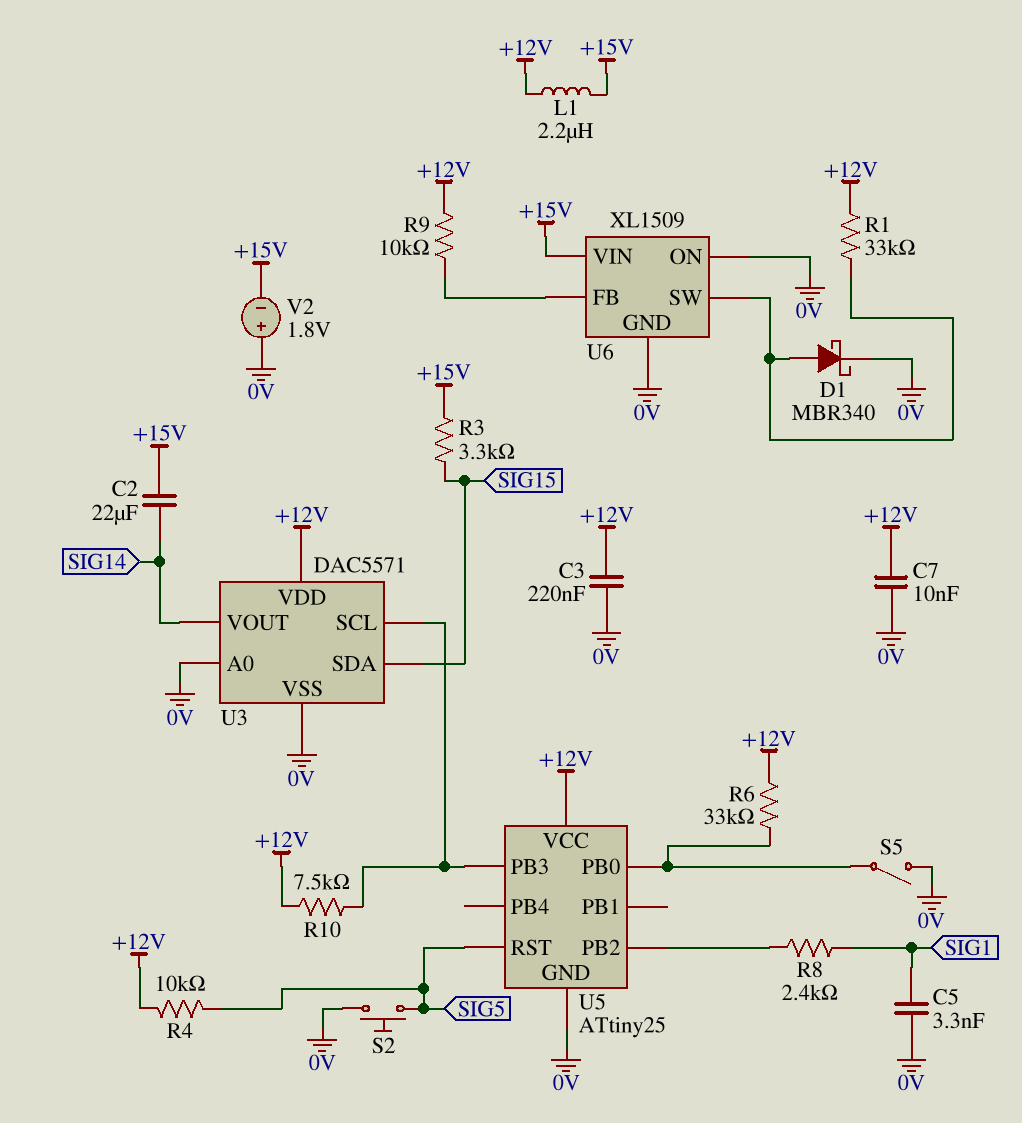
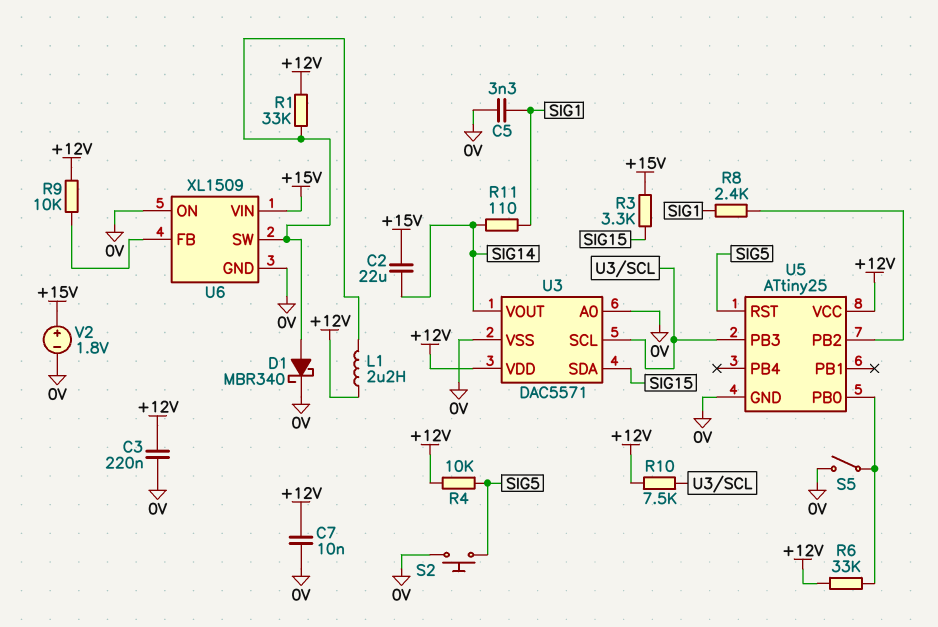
L1: 2.2uH (+12V, +15V) -> 2.2uH (+12V, U6/SW)
R11: none -> 110 (SIG1, SIG14)
V2: 1.8V (plus 0V, minus +15V) -> 1.8V (plus +15V, minus 0V)

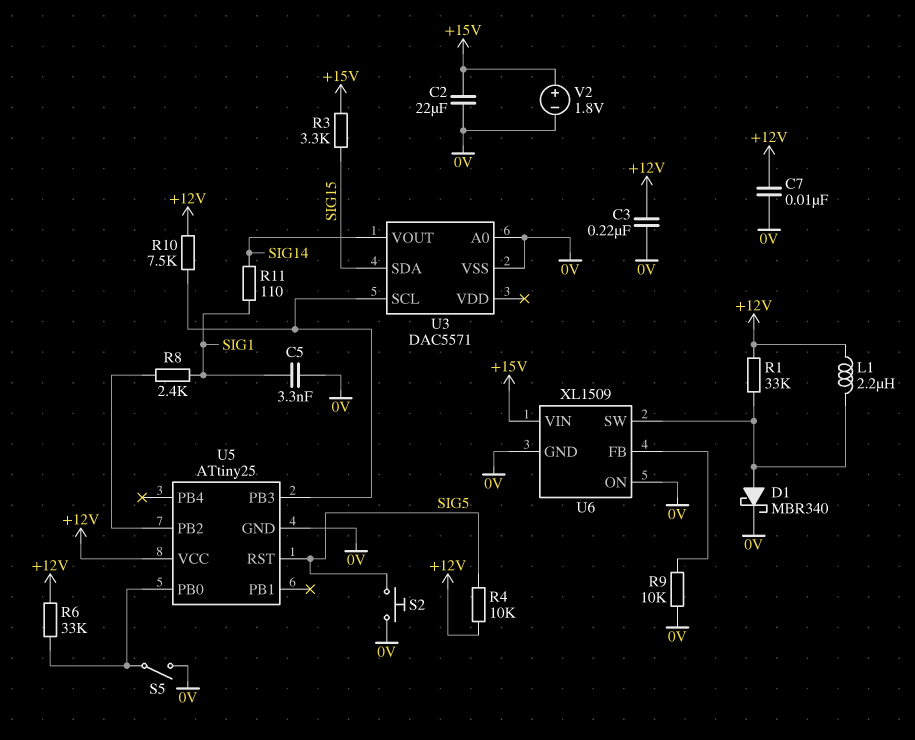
C2: 22uF (+15V, SIG14) -> 22uF (+15V, 0V)
R9: 10k (+12V, U6/FB) -> 10k (0V, U6/FB)
U3 pin VDD: +12V -> none

